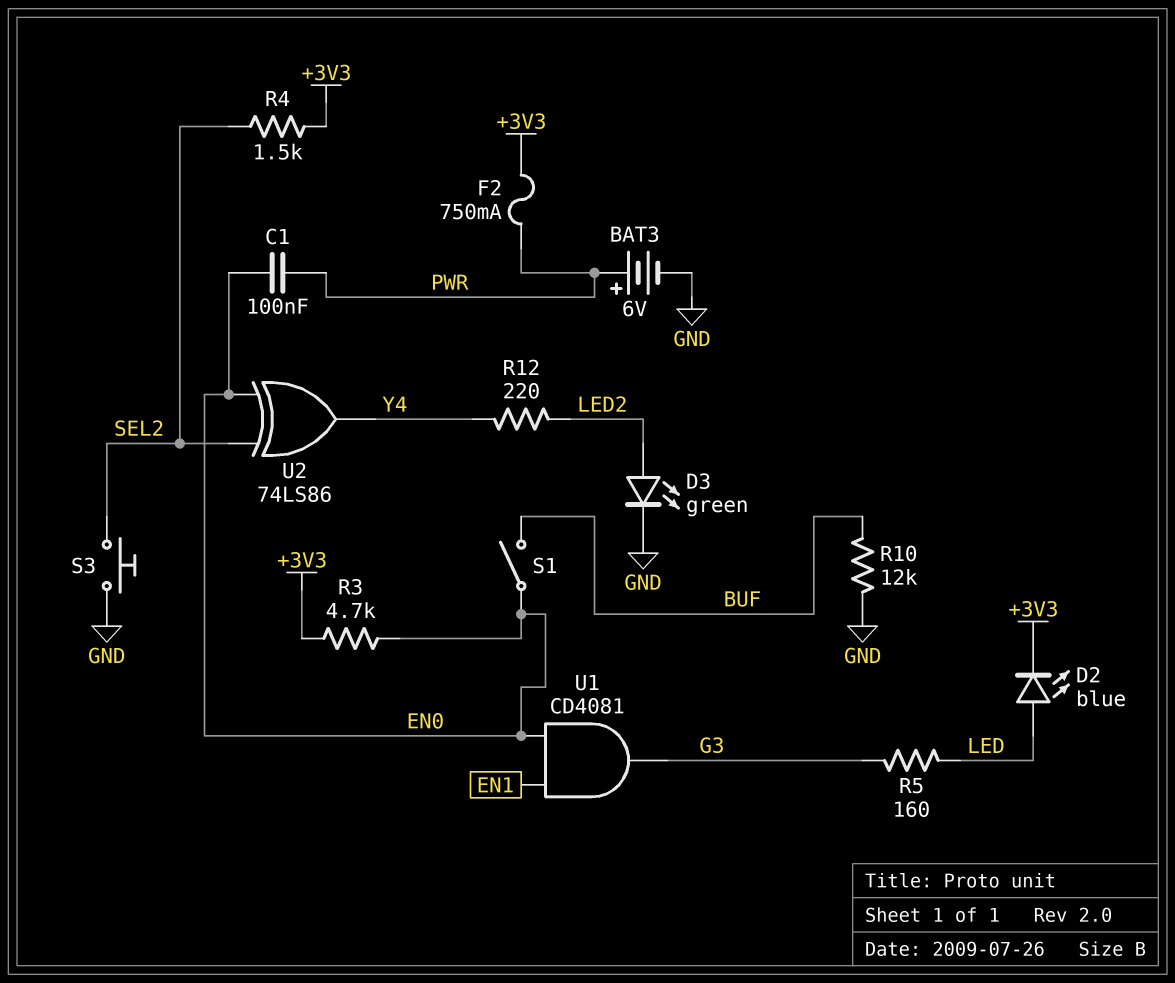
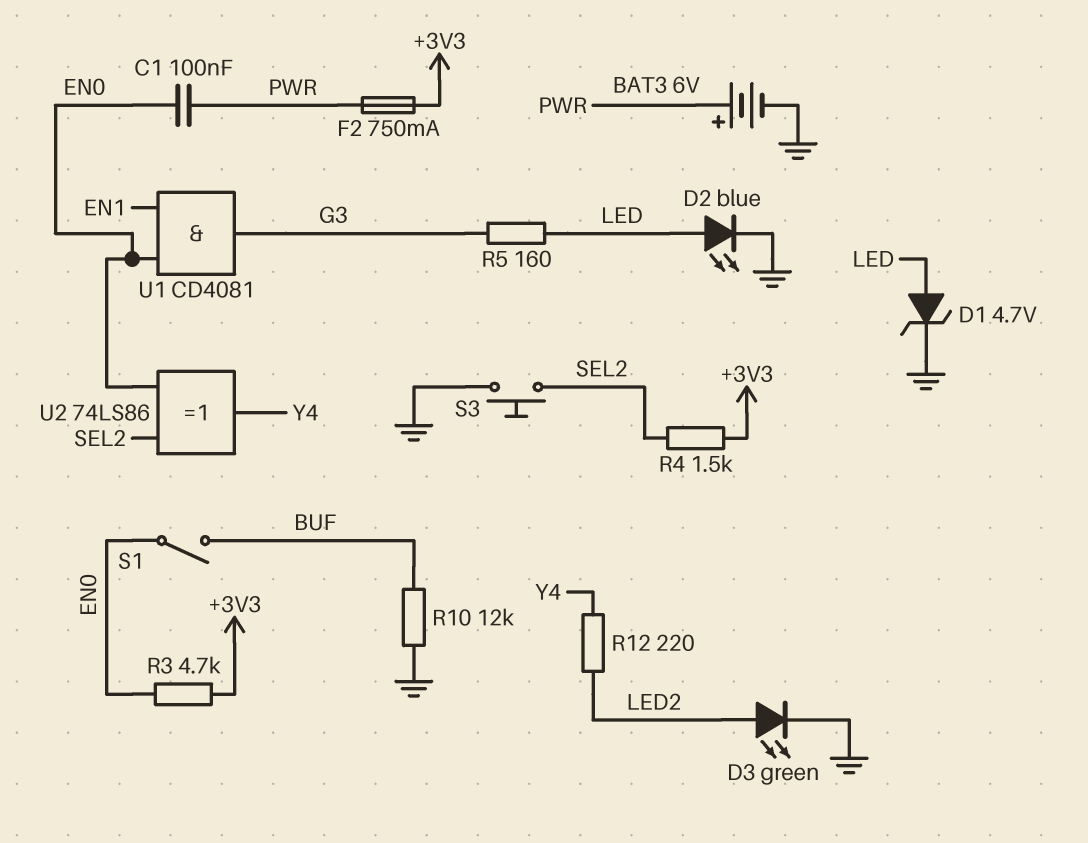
D1: none -> zener 4.7V (A LED, K GND)
D2: LED blue (A LED, K +3V3) -> LED blue (A LED, K GND)

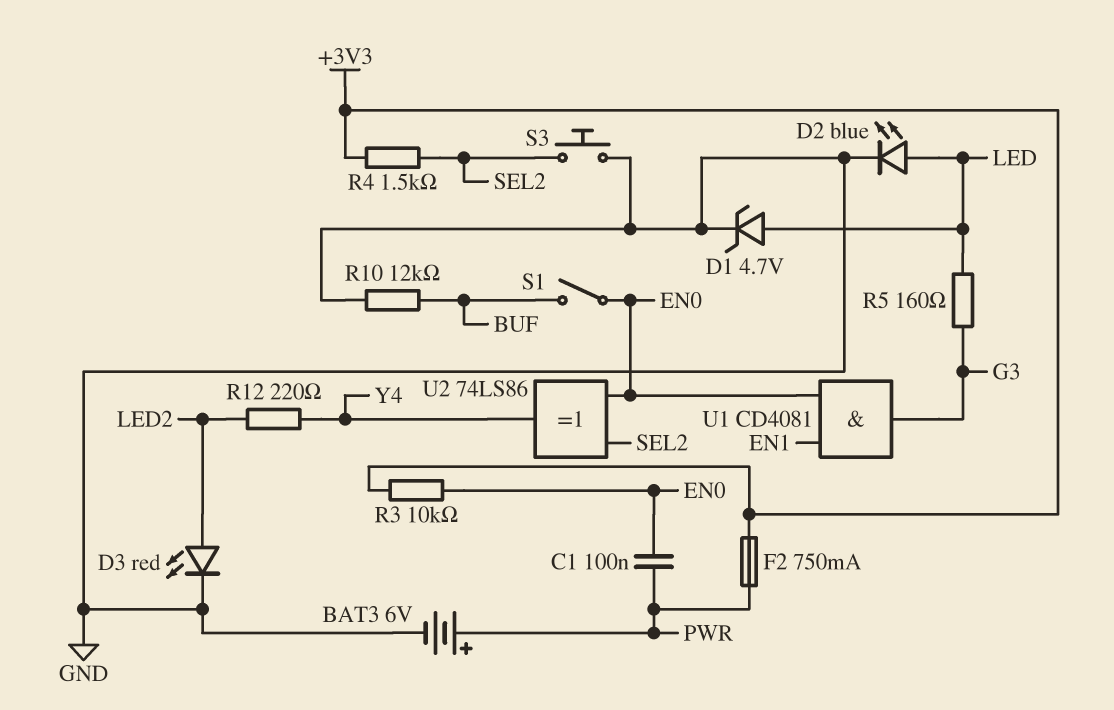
D3: LED green (A LED2, K GND) -> LED red (A LED2, K GND)
R3: 4.7k (+3V3, EN0) -> 10k (+3V3, EN0)

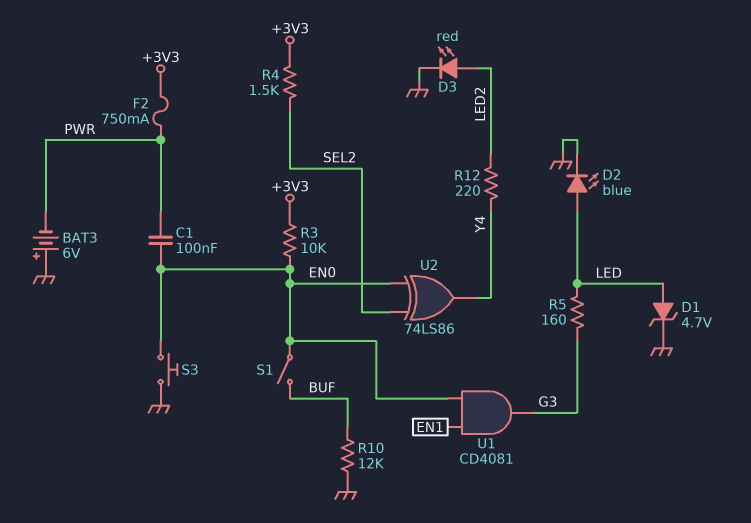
BAT3: 6V (plus PWR, minus GND) -> 6V (plus GND, minus PWR)
S3: button (GND, SEL2) -> button (EN0, GND)

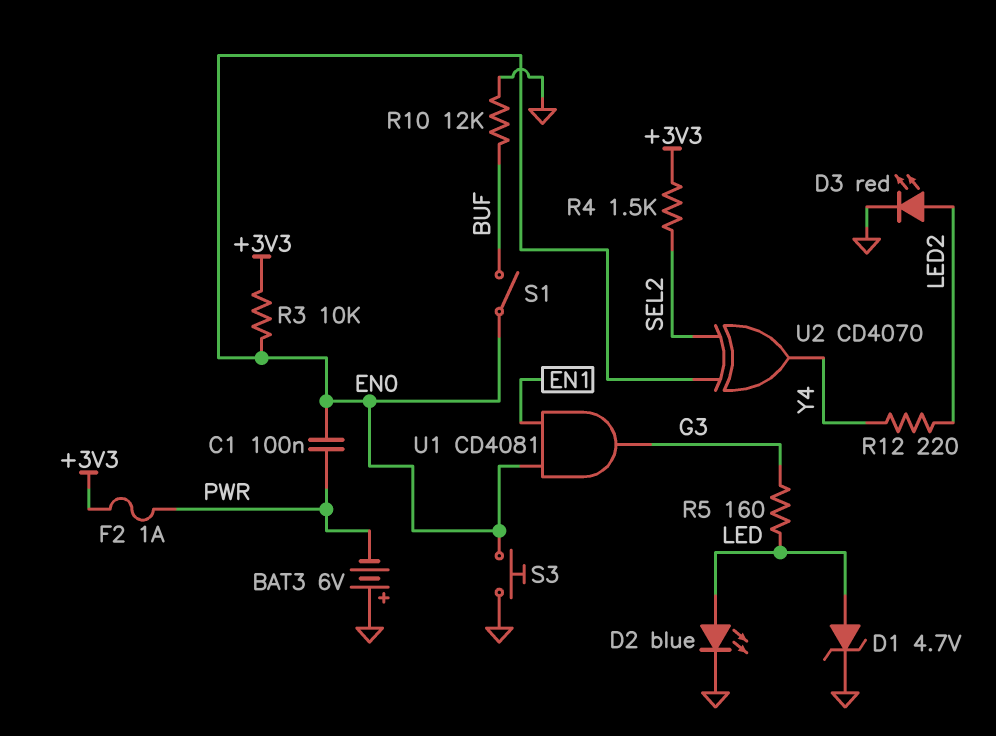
F2: 750mA (+3V3, PWR) -> 1A (+3V3, PWR)
U2: XOR 74LS86 (in EN0, in SEL2, out Y4) -> XOR CD4070 (in EN0, in SEL2, out Y4)

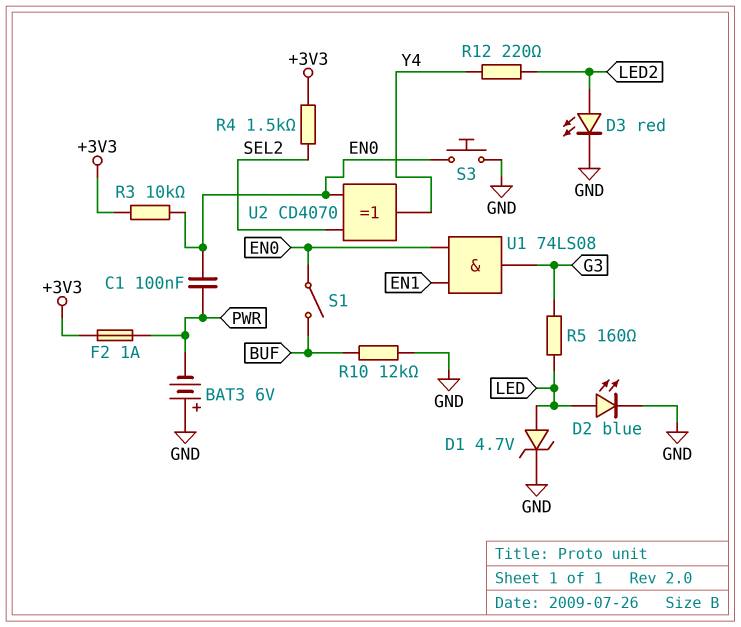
U1: AND CD4081 (in EN0, in EN1, out G3) -> AND 74LS08 (in EN0, in EN1, out G3)

